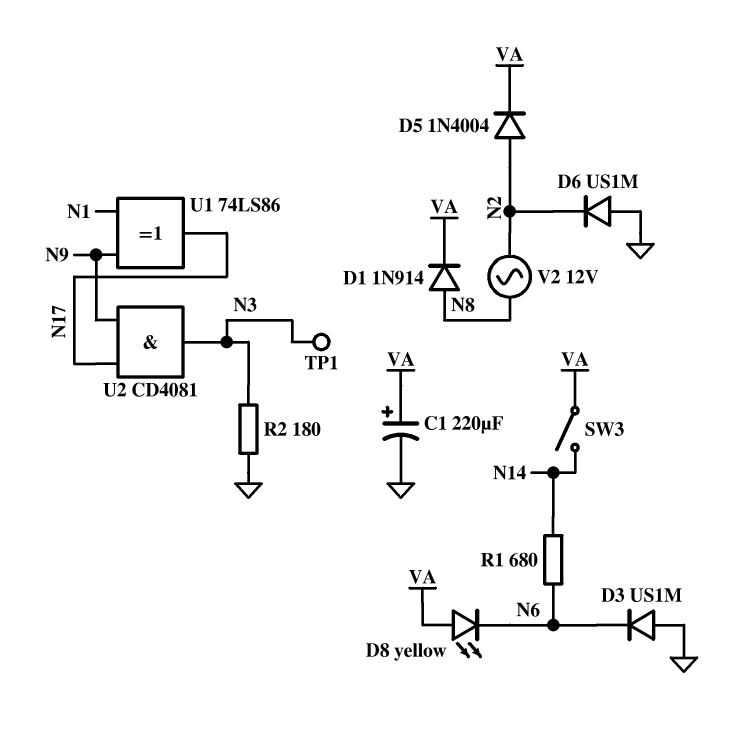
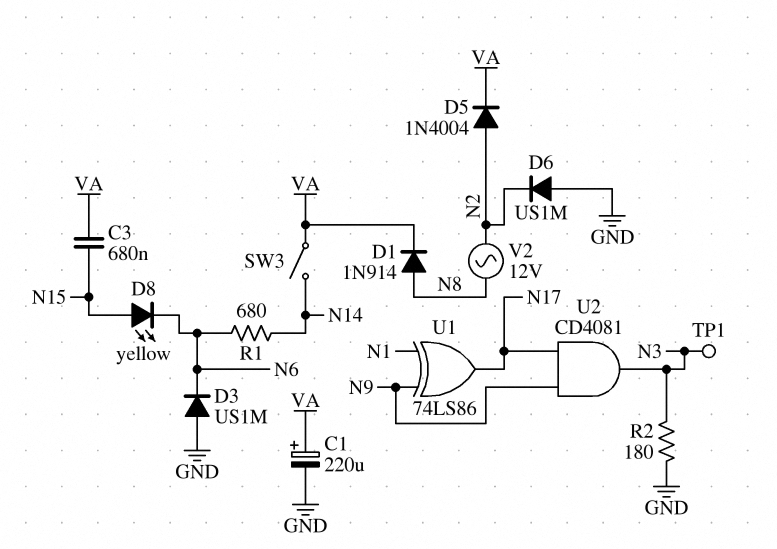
C3: none -> 680nF (N15, VA)
D8: LED yellow (A VA, K N6) -> LED yellow (A N15, K N6)

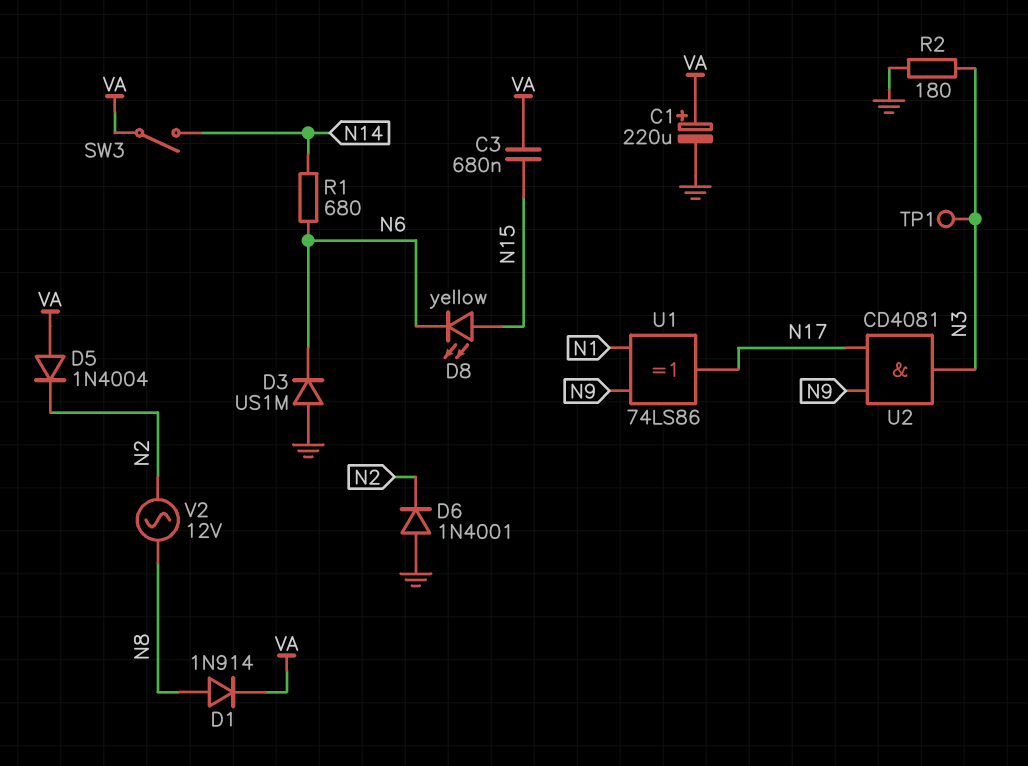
D5: diode 1N4004 (A N2, K VA) -> diode 1N4004 (A VA, K N2)
D6: diode US1M (A GND, K N2) -> diode 1N4001 (A GND, K N2)

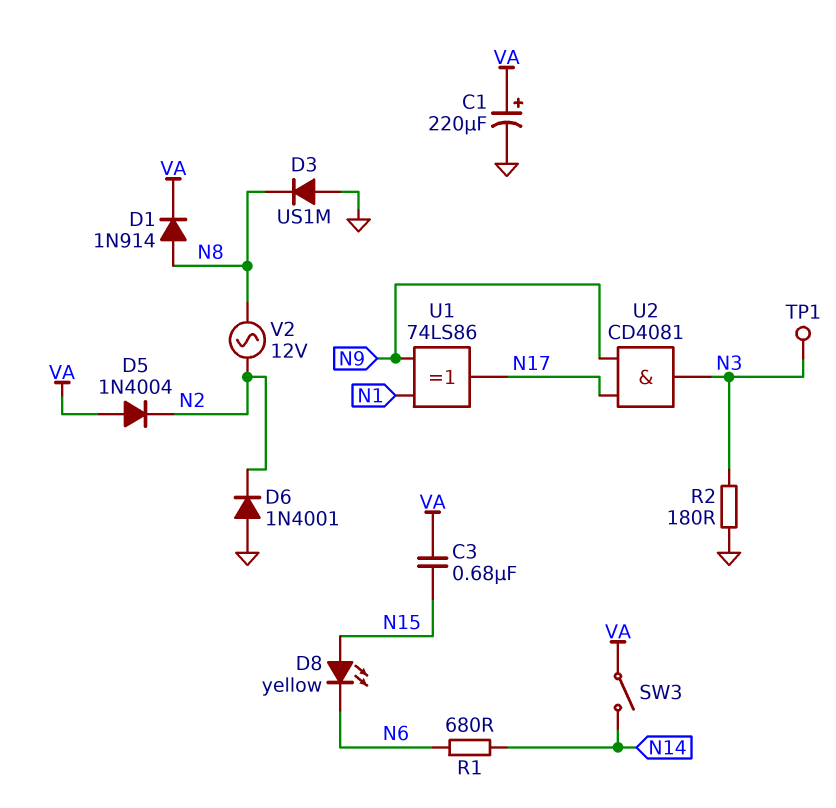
D3: diode US1M (A GND, K N6) -> diode US1M (A GND, K N8)

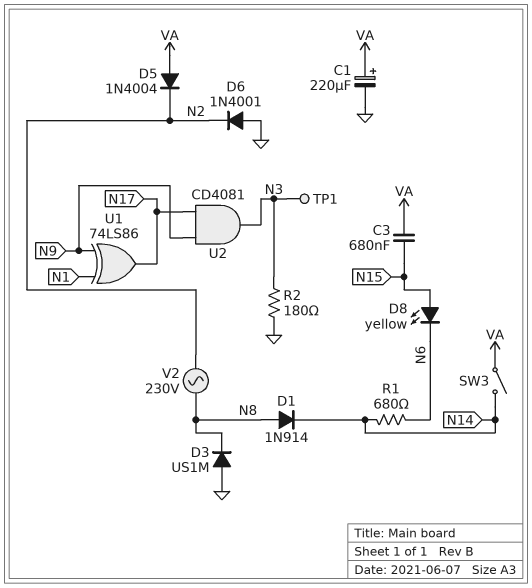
D1: diode 1N914 (A N8, K VA) -> diode 1N914 (A N8, K N14)
V2: AC 12V (N2, N8) -> AC 230V (N2, N8)

